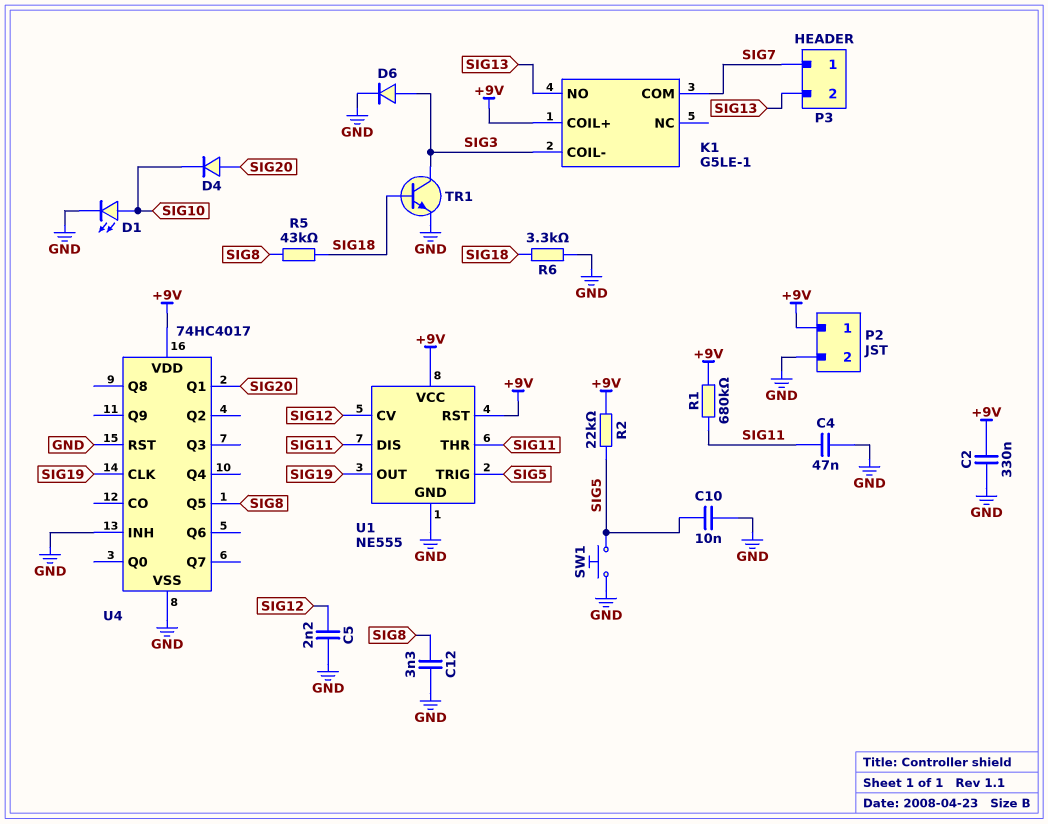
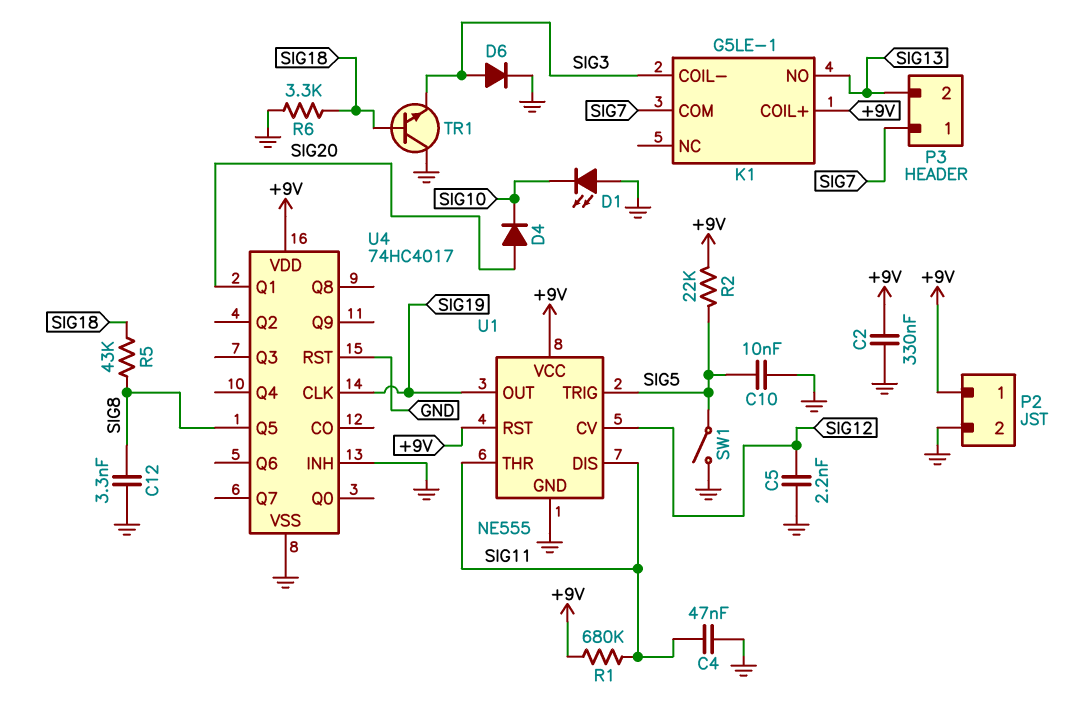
D1: LED (A SIG10, K GND) -> LED (A GND, K SIG10)
SW1: button (GND, SIG5) -> switch (GND, SIG5)
TR1: NPN (B SIG18, C SIG3, E GND) -> NPN (B SIG18, C GND, E SIG3)

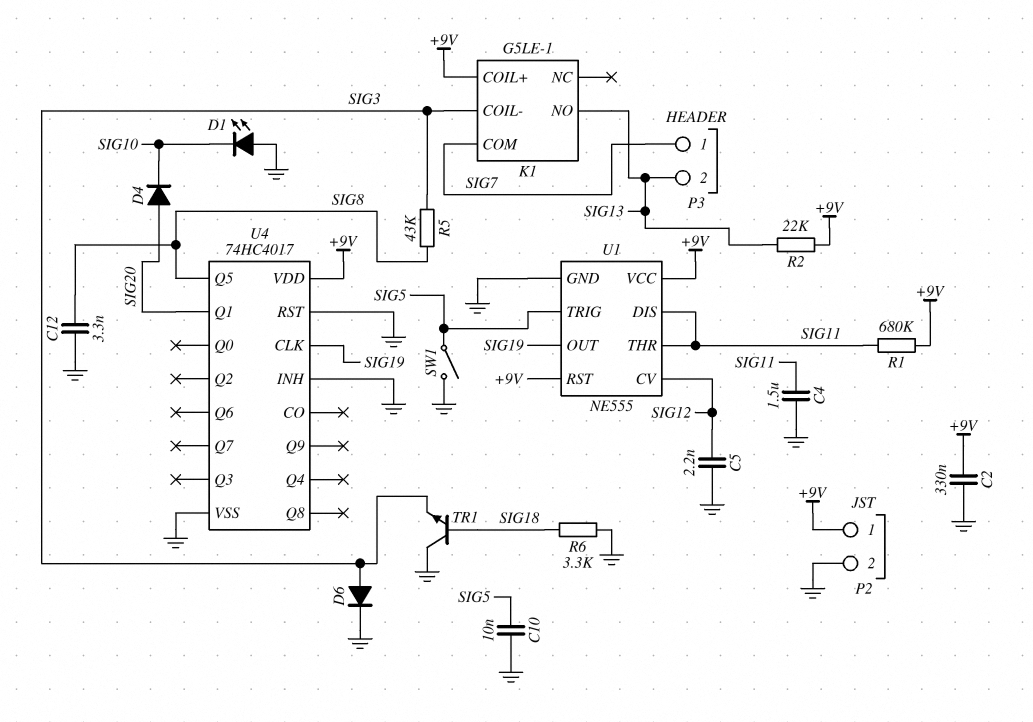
C4: 47nF (GND, SIG11) -> 1.5uF (GND, SIG11)
R2: 22k (+9V, SIG5) -> 22k (+9V, SIG13)
R5: 43k (SIG8, SIG18) -> 43k (SIG3, SIG8)

